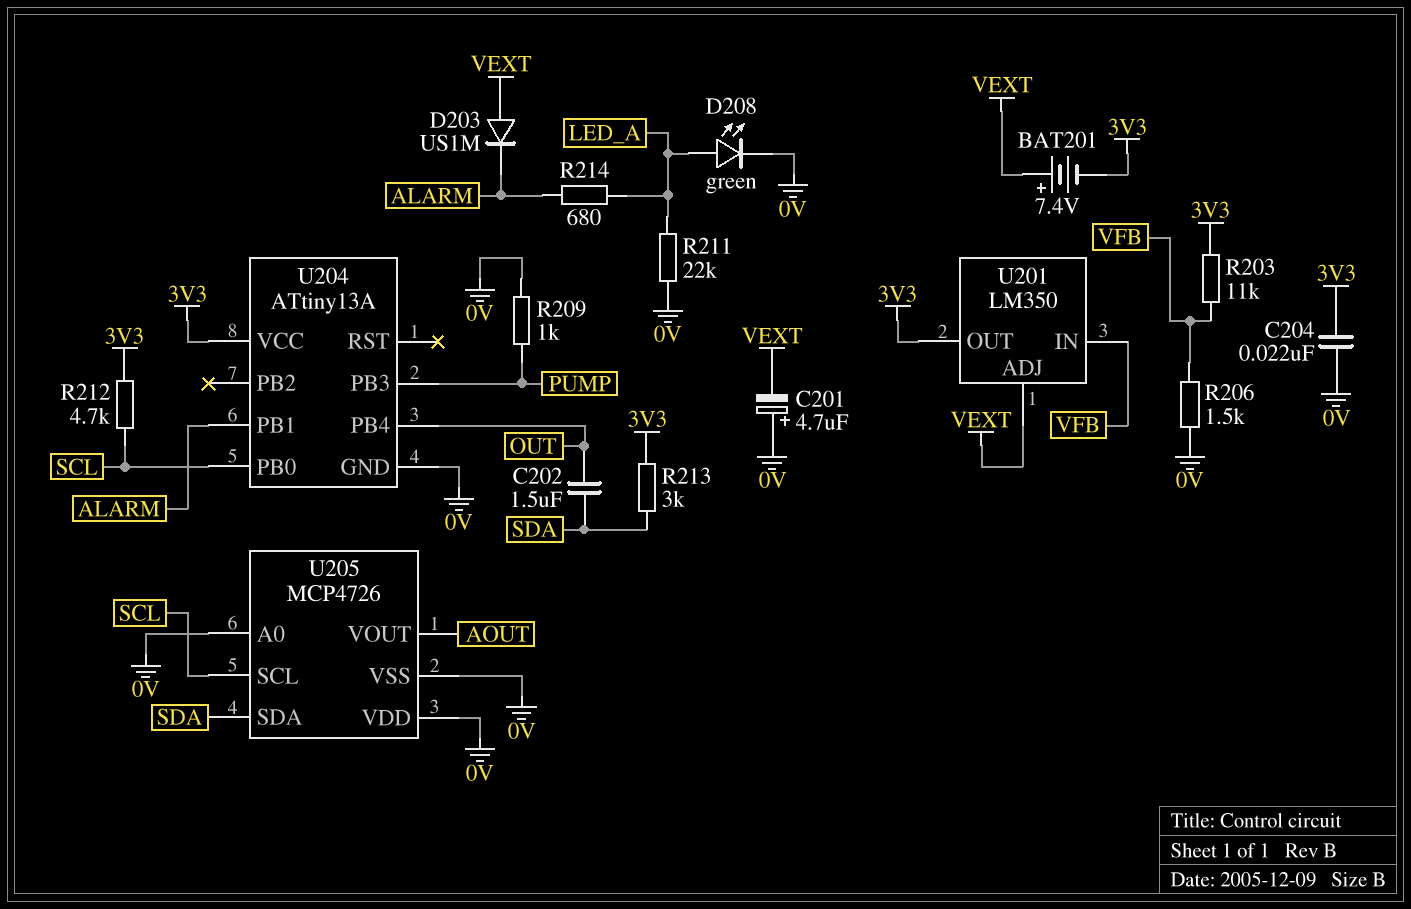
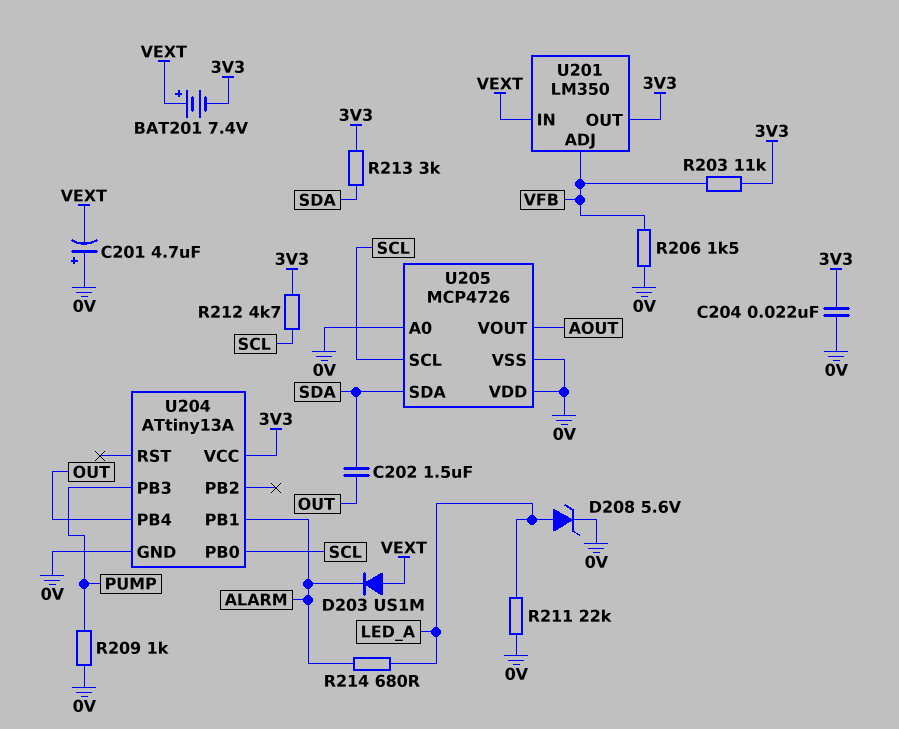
D208: LED green (A LED_A, K 0V) -> zener 5.6V (A LED_A, K 0V)
U201 pin ADJ: VEXT -> VFB
U201 pin IN: VFB -> VEXT

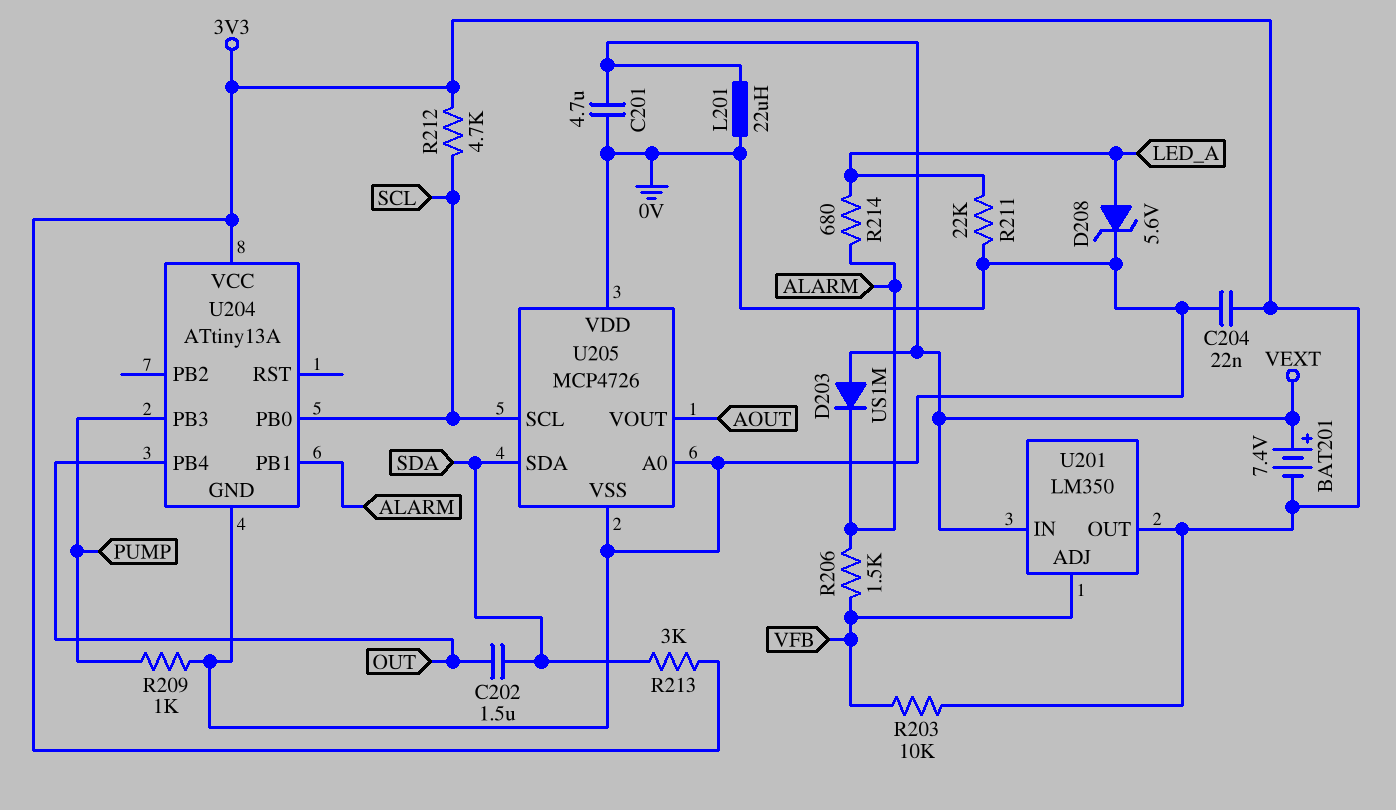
C201: 4.7uF (plus 0V, minus VEXT) -> 4.7uF (0V, VEXT)
L201: none -> 22uH (0V, VEXT)
R203: 11k (3V3, VFB) -> 10k (3V3, VFB)
R206: 1.5k (0V, VFB) -> 1.5k (ALARM, VFB)

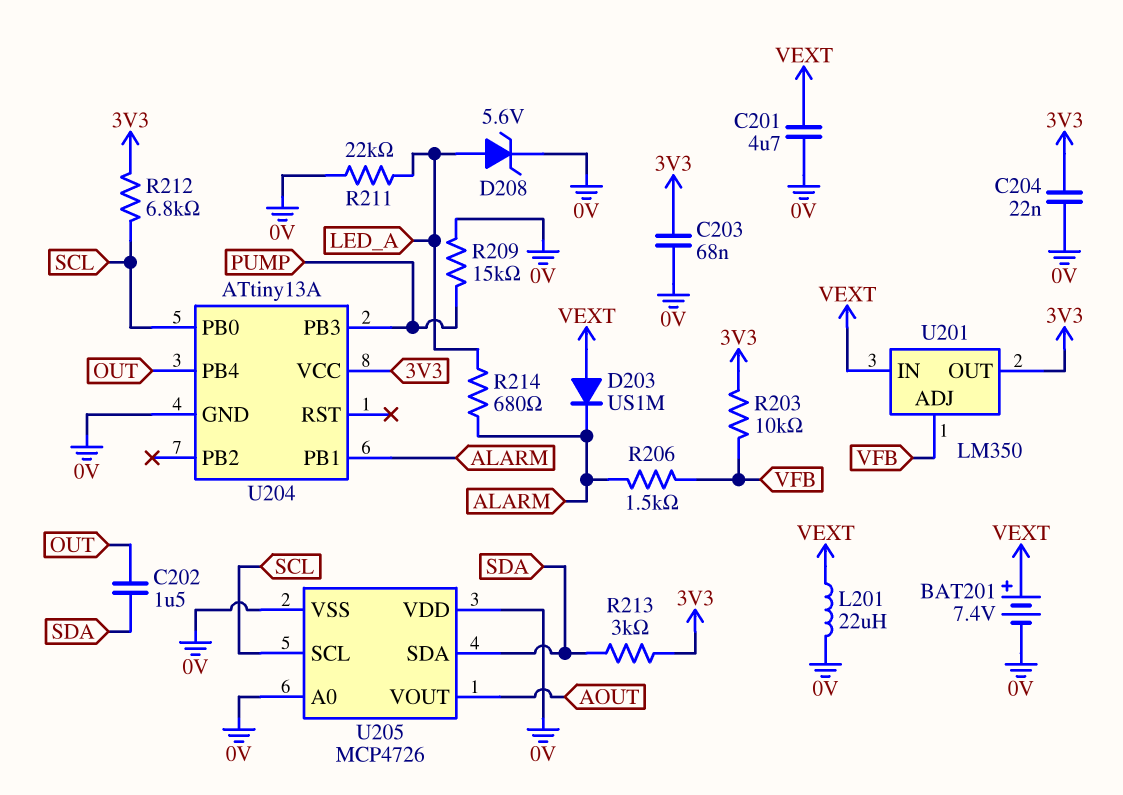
BAT201: 7.4V (plus VEXT, minus 3V3) -> 7.4V (plus VEXT, minus 0V)
C203: none -> 68nF (0V, 3V3)
R209: 1k (0V, PUMP) -> 15k (0V, PUMP)
R212: 4.7k (3V3, SCL) -> 6.8k (3V3, SCL)

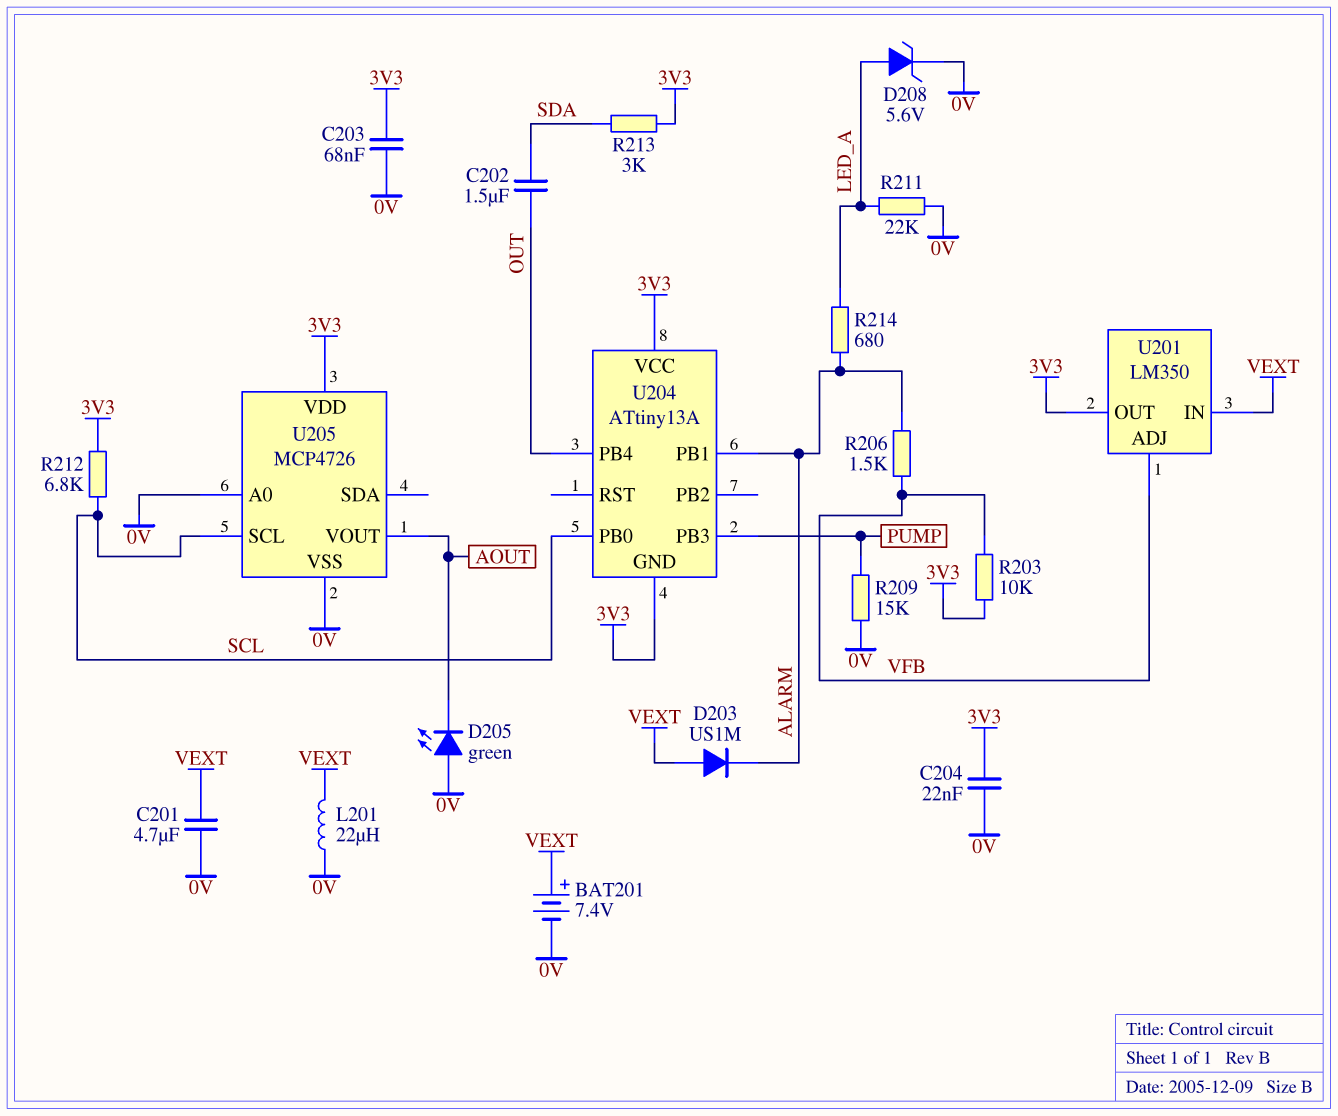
D205: none -> LED green (A 0V, K AOUT)
U204 pin GND: 0V -> 3V3
U205 pin SDA: SDA -> none
U205 pin VDD: 0V -> 3V3

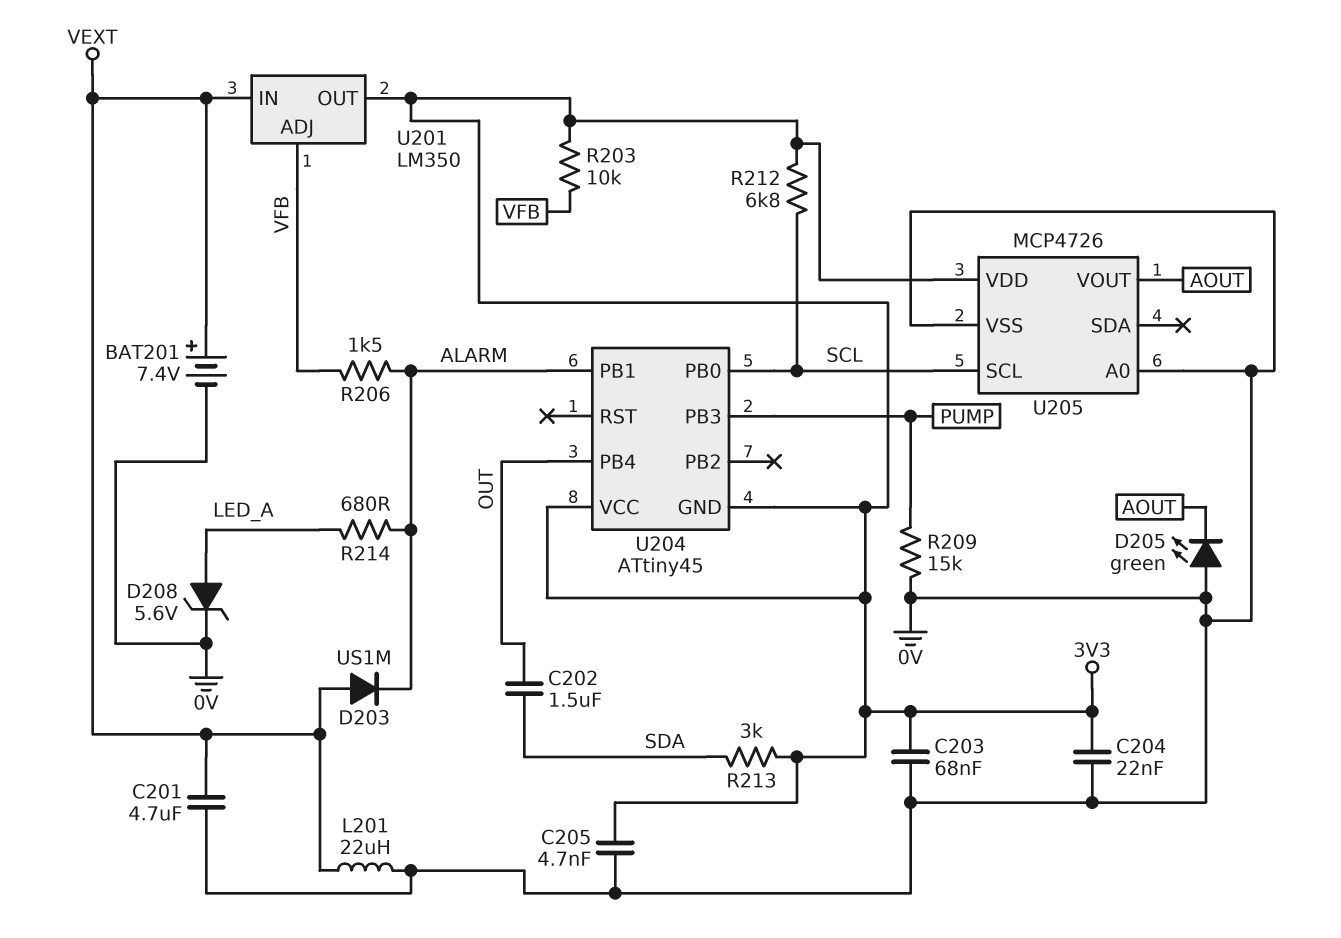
C205: none -> 4.7nF (0V, 3V3)
R211: 22k (0V, LED_A) -> none
U204: ATtiny13A -> ATtiny45

